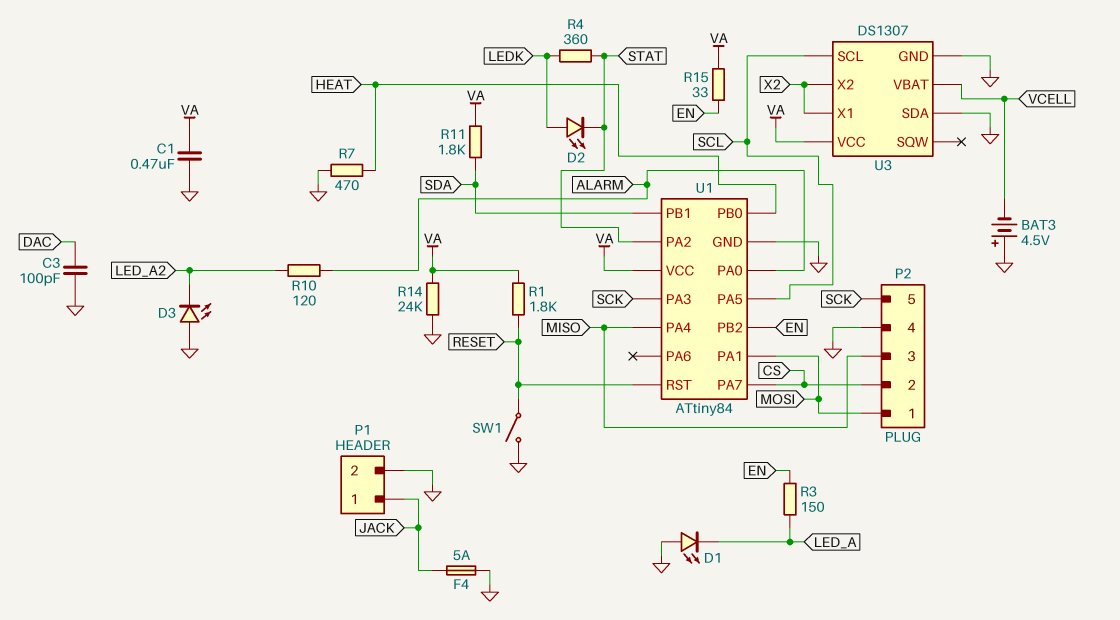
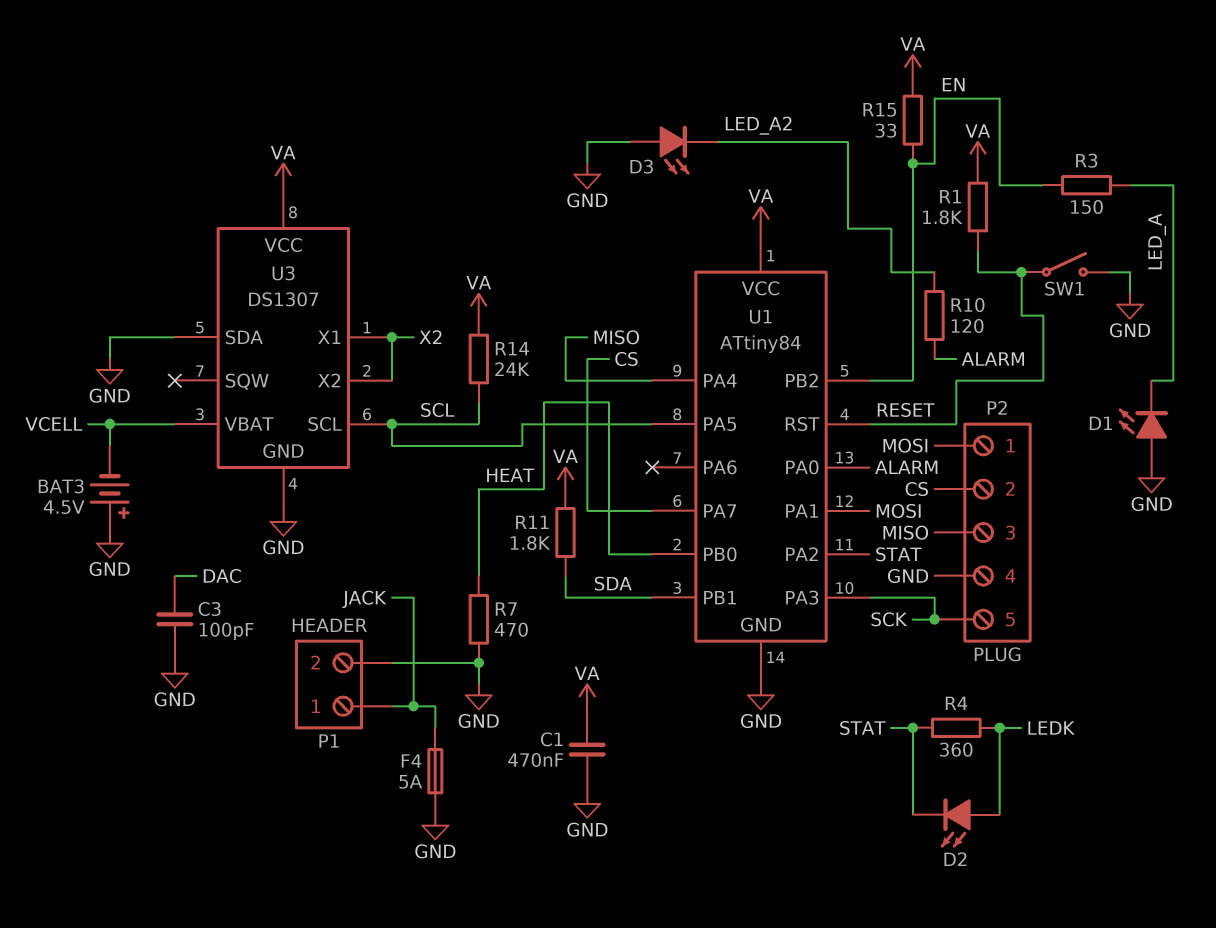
R14: 24k (GND, VA) -> 24k (SCL, VA)

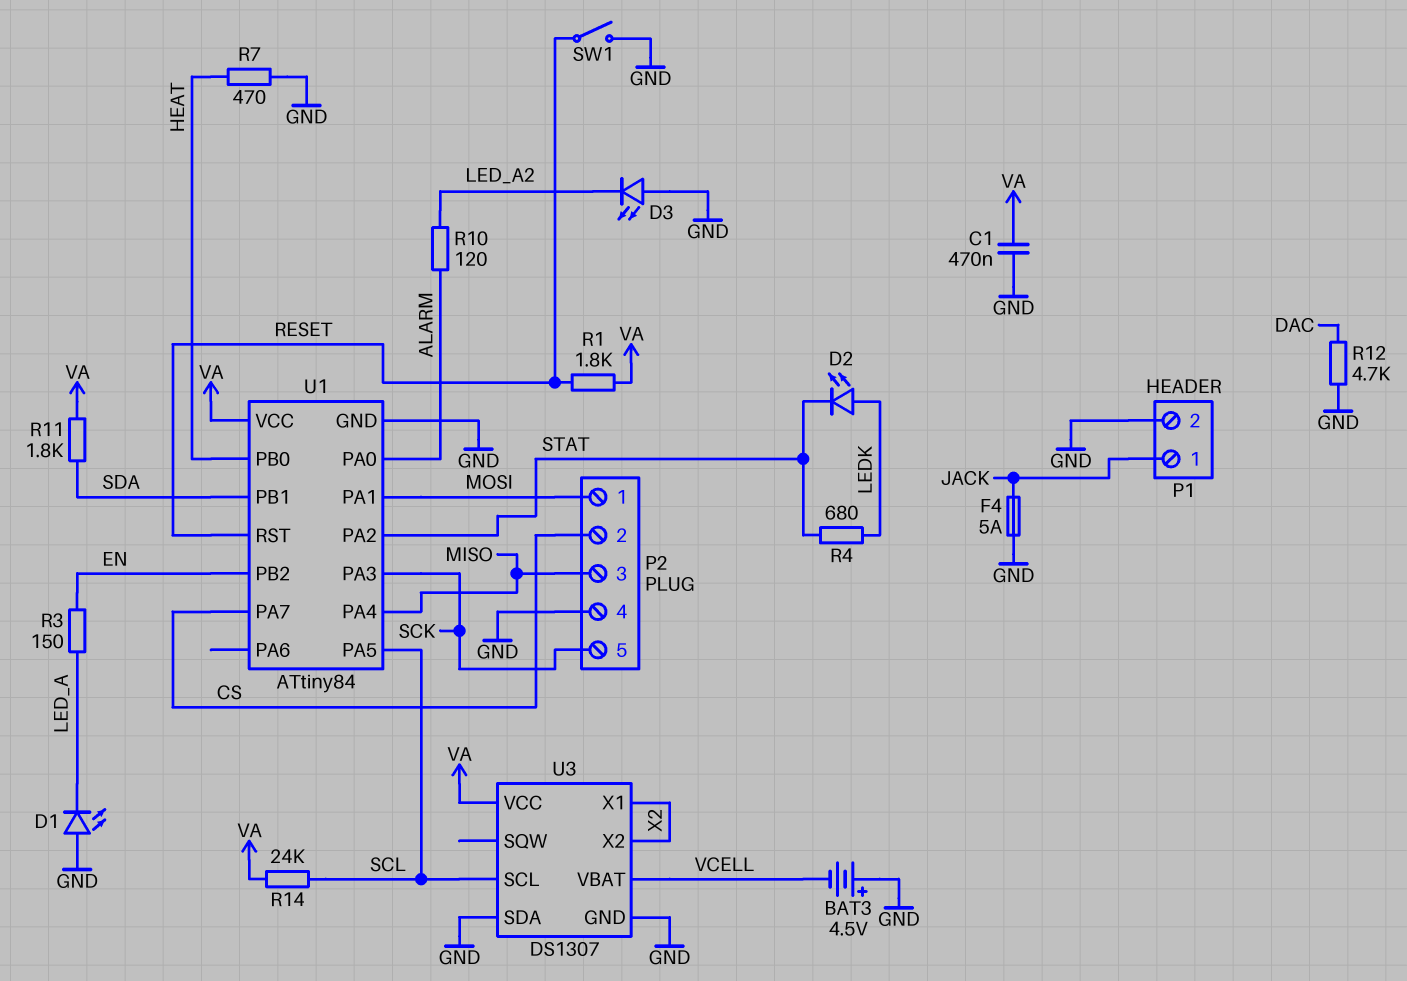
C3: 100pF (DAC, GND) -> none
R4: 360 (LEDK, STAT) -> 680 (LEDK, STAT)
R12: none -> 4.7k (DAC, GND)
R15: 33 (EN, VA) -> none

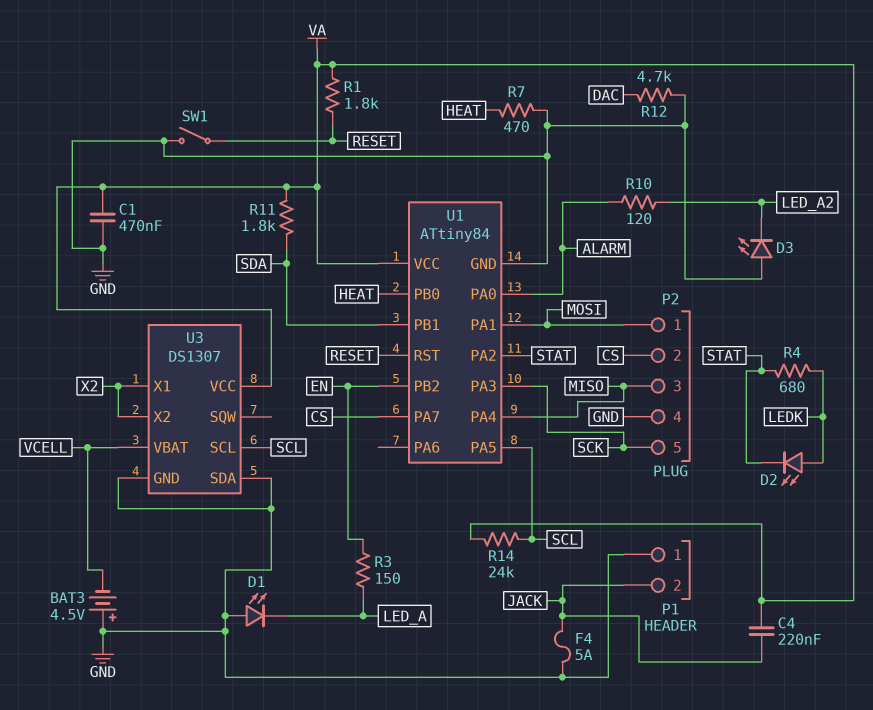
C4: none -> 220nF (JACK, VA)
P1 pin 1: JACK -> GND
P1 pin 2: GND -> JACK

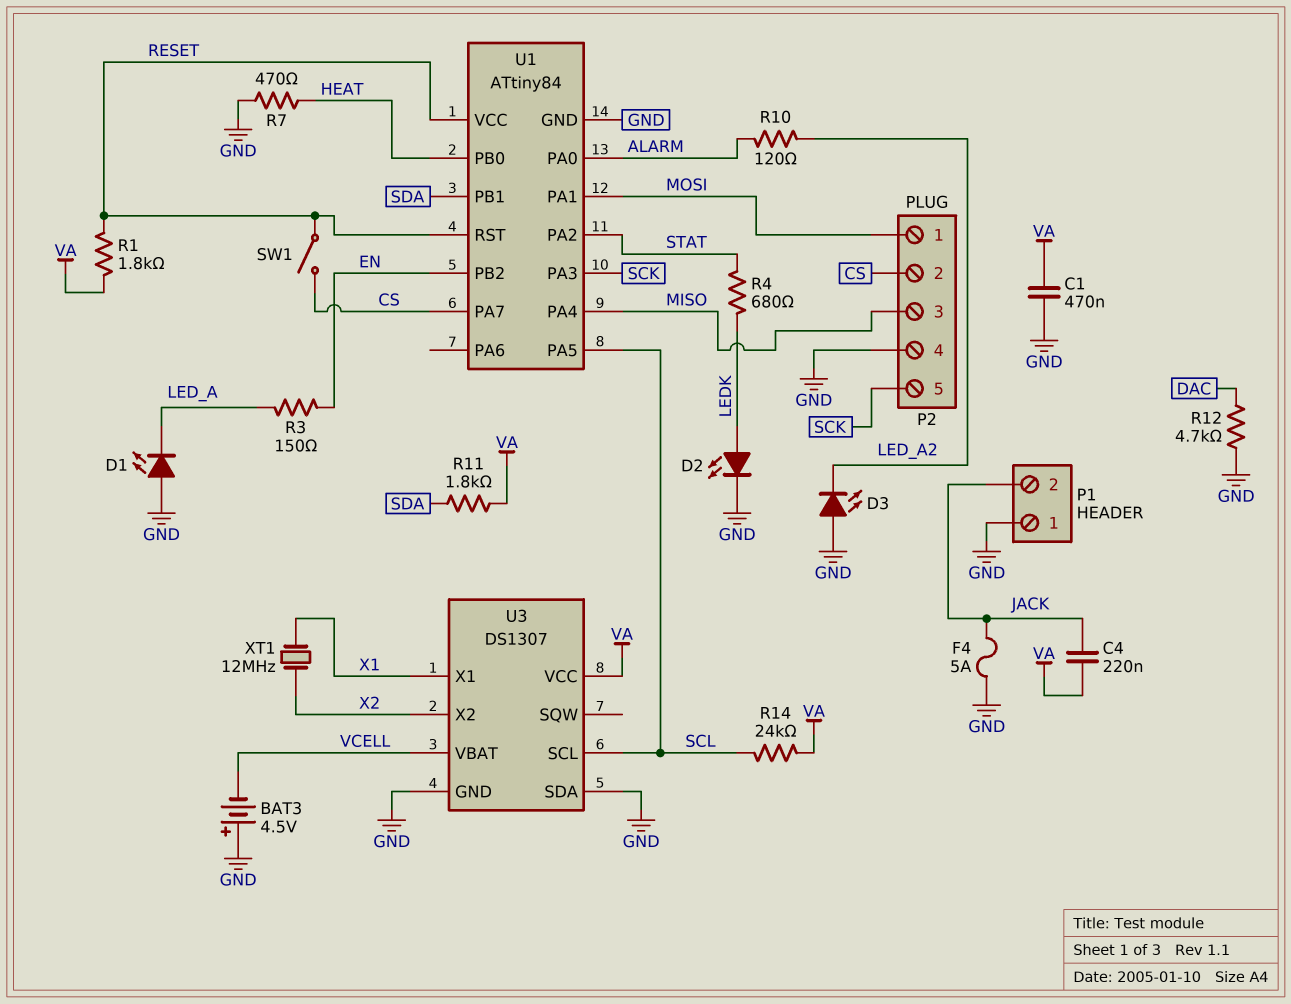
D2: LED (A LEDK, K STAT) -> LED (A LEDK, K GND)
SW1: switch (GND, RESET) -> switch (CS, RESET)
U1 pin VCC: VA -> RESET
U3 pin X1: X2 -> X1
XT1: none -> 12MHz (X1, X2)

